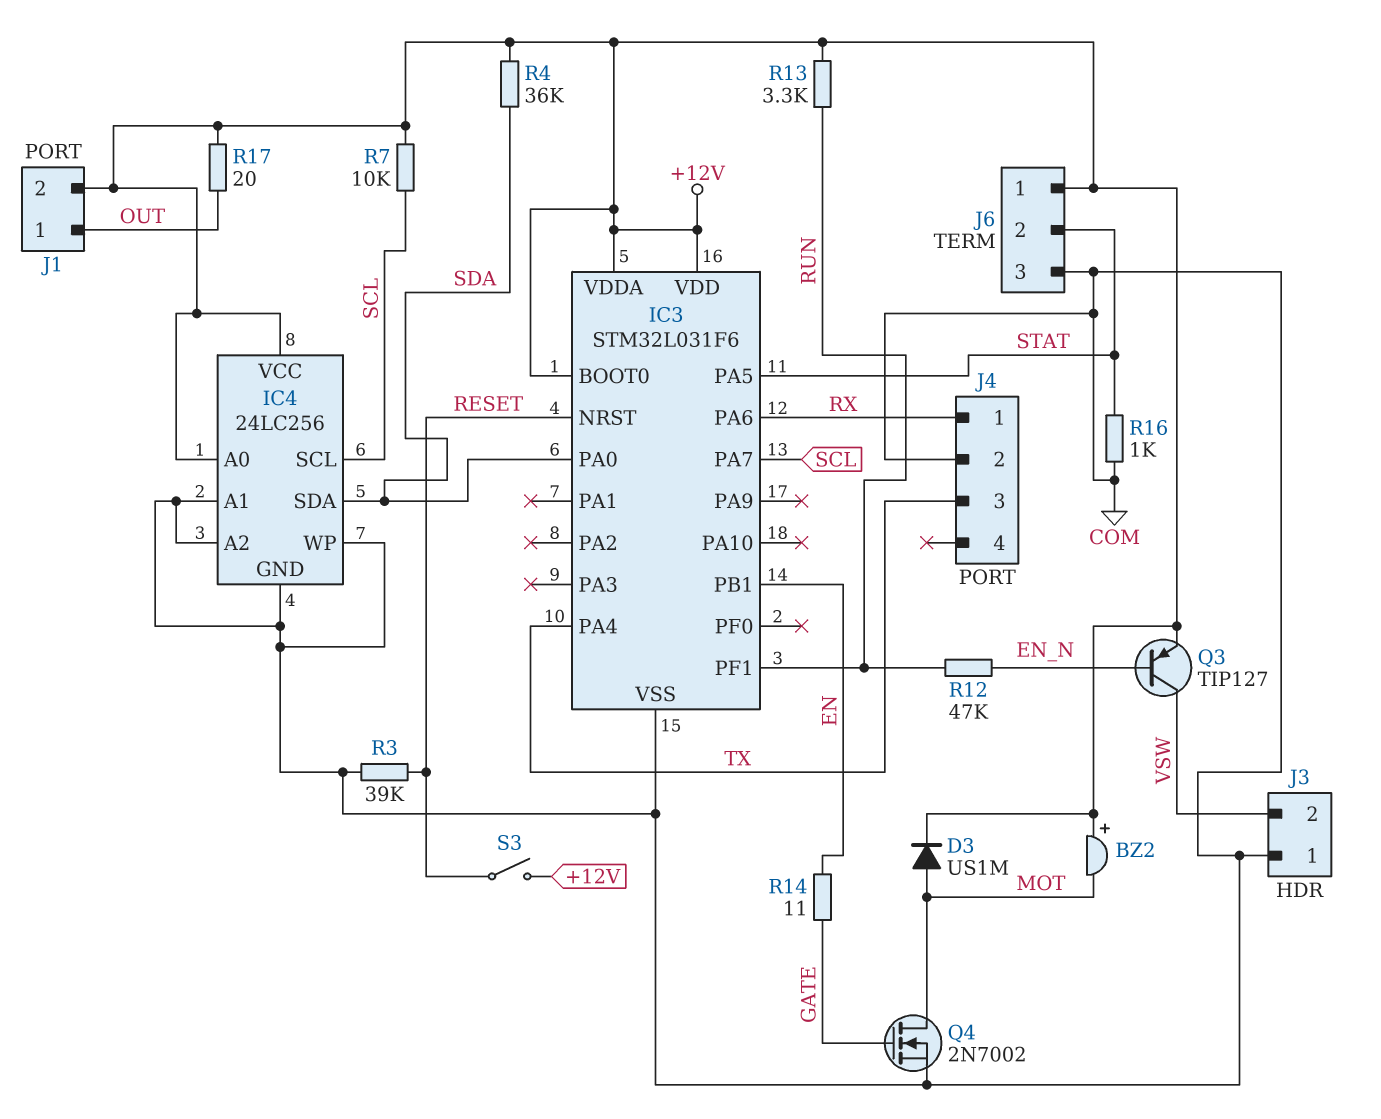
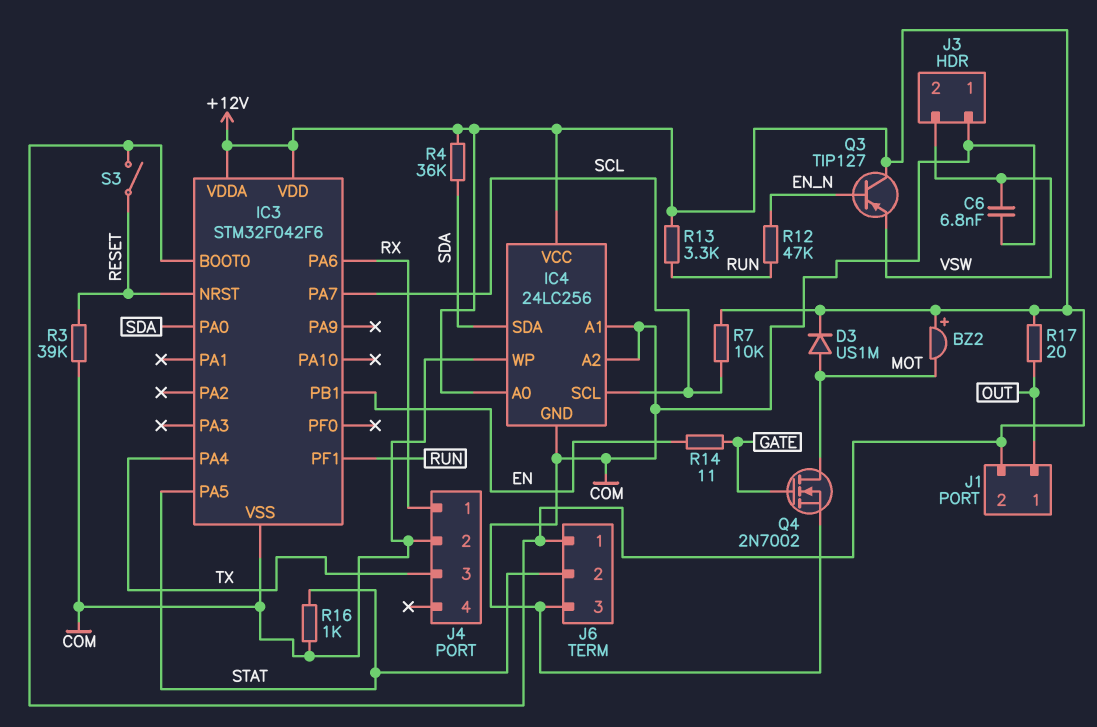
C6: none -> 6.8nF (COM, VSW)
IC3: STM32L031F6 -> STM32F042F6
Q3: PNP TIP127 (B EN_N, C VSW, E +12V) -> PNP TIP127 (B EN_N, C +12V, E VSW)

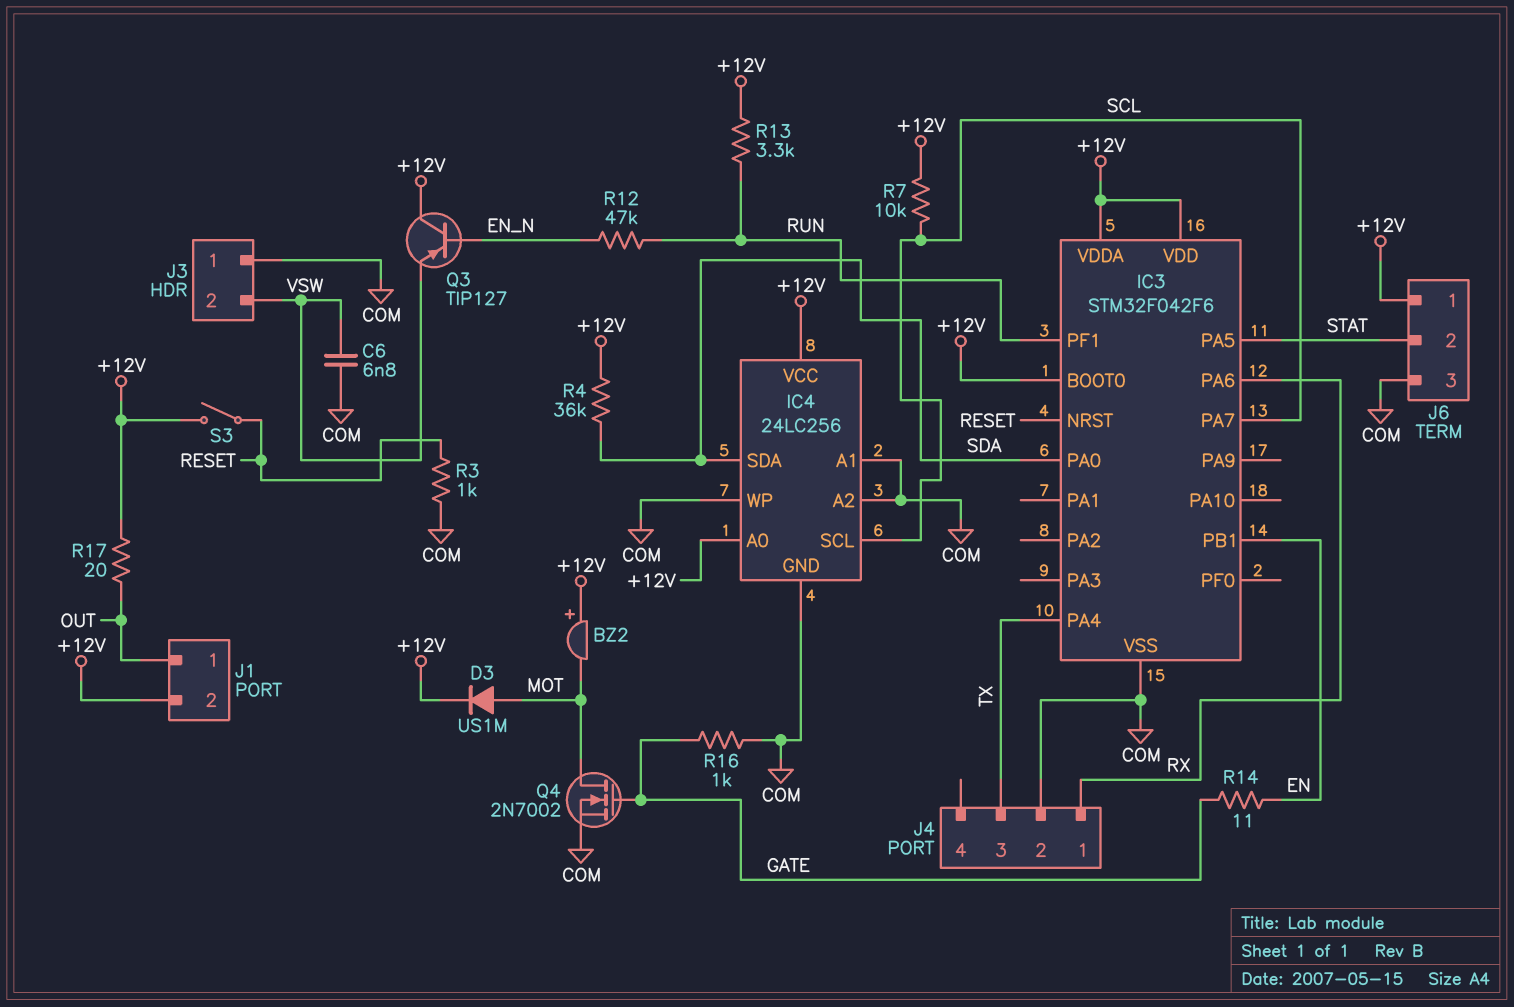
R3: 39k (COM, RESET) -> 1k (COM, RESET)
R16: 1k (COM, STAT) -> 1k (COM, GATE)

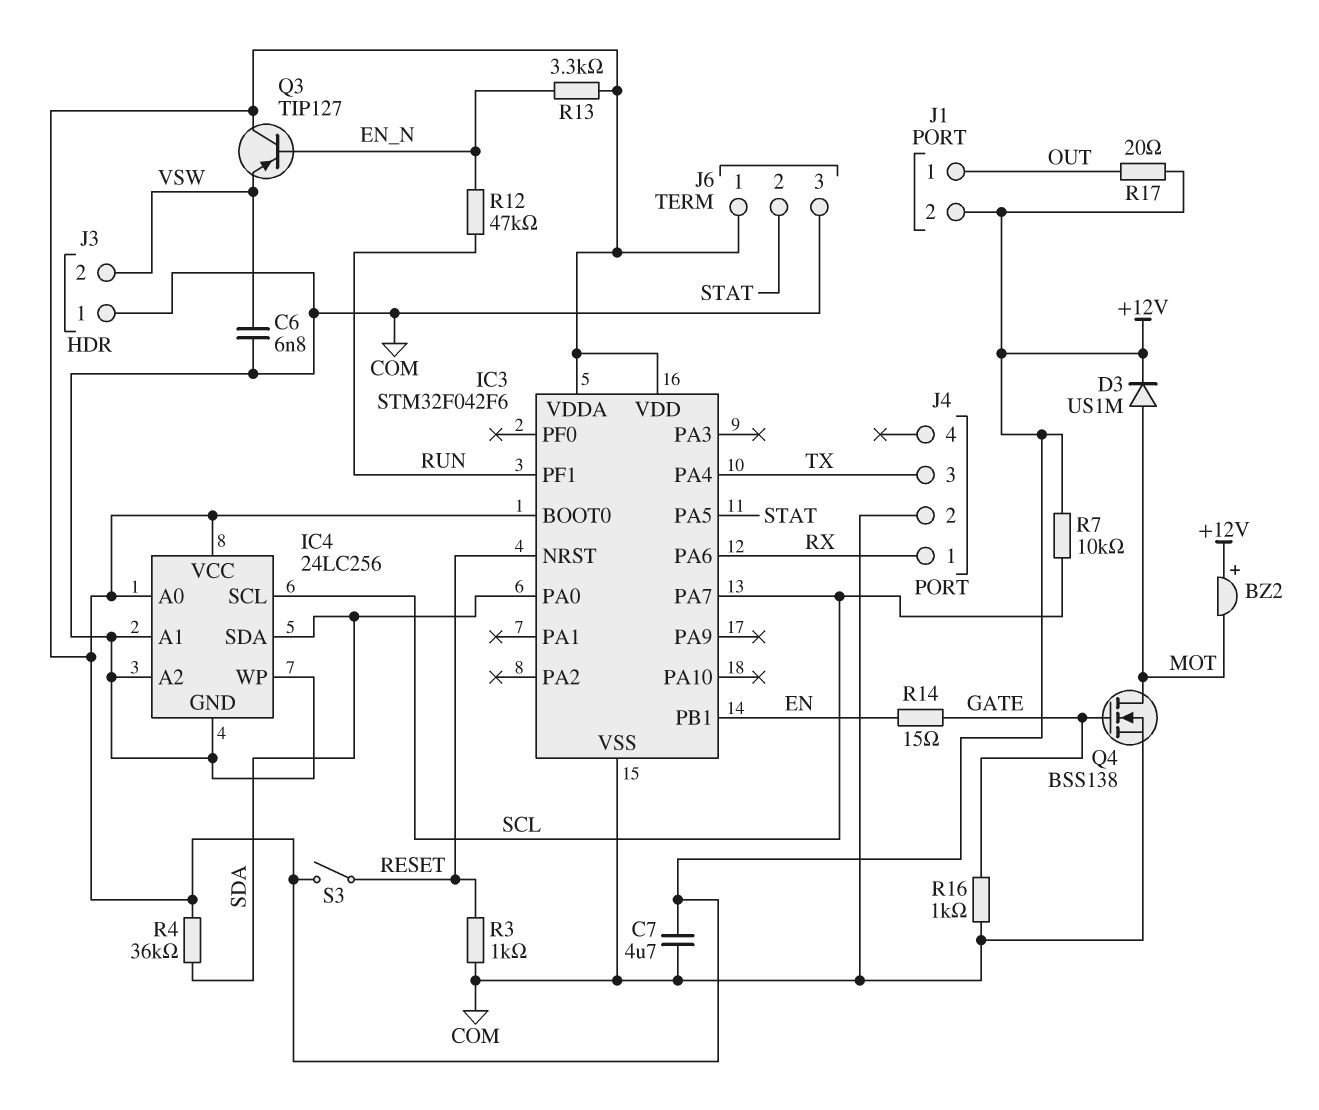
C7: none -> 4.7uF (+12V, COM)
Q4: NMOS 2N7002 (G GATE, D MOT, S COM) -> NMOS BSS138 (G GATE, D MOT, S COM)
R13: 3.3k (+12V, RUN) -> 3.3k (+12V, EN_N)
R14: 11 (EN, GATE) -> 15 (EN, GATE)

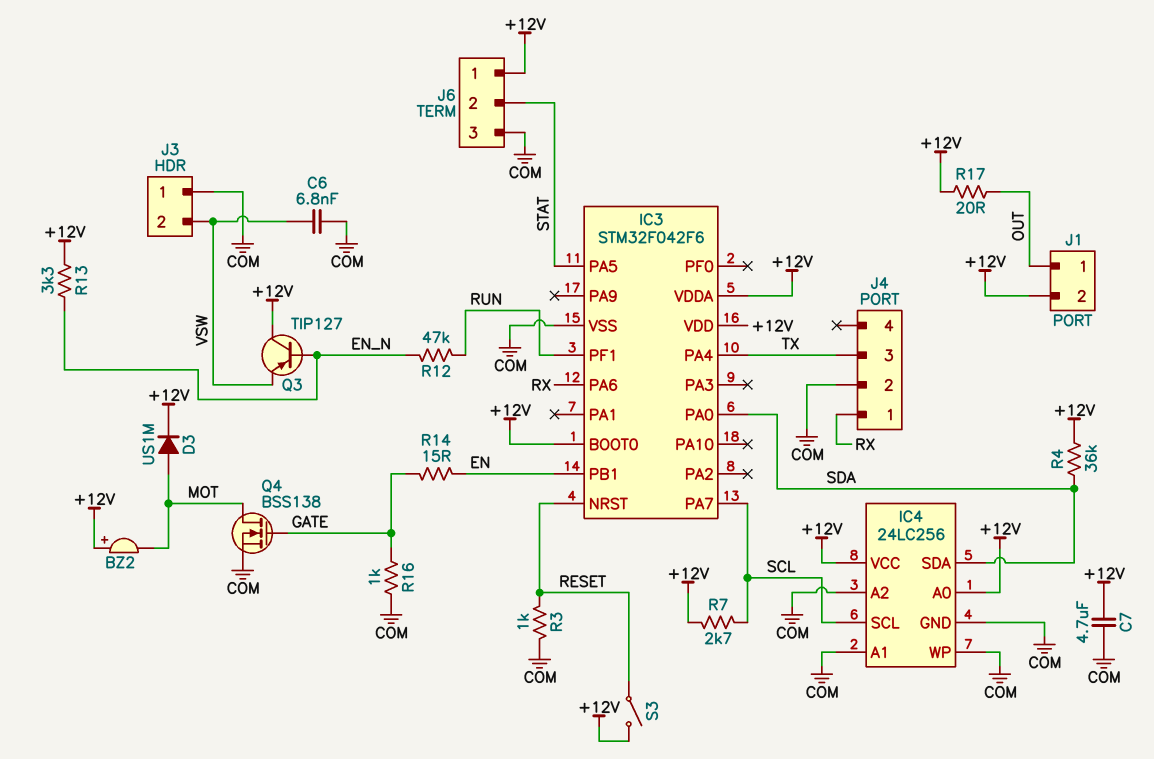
R7: 10k (+12V, SCL) -> 2.7k (+12V, SCL)

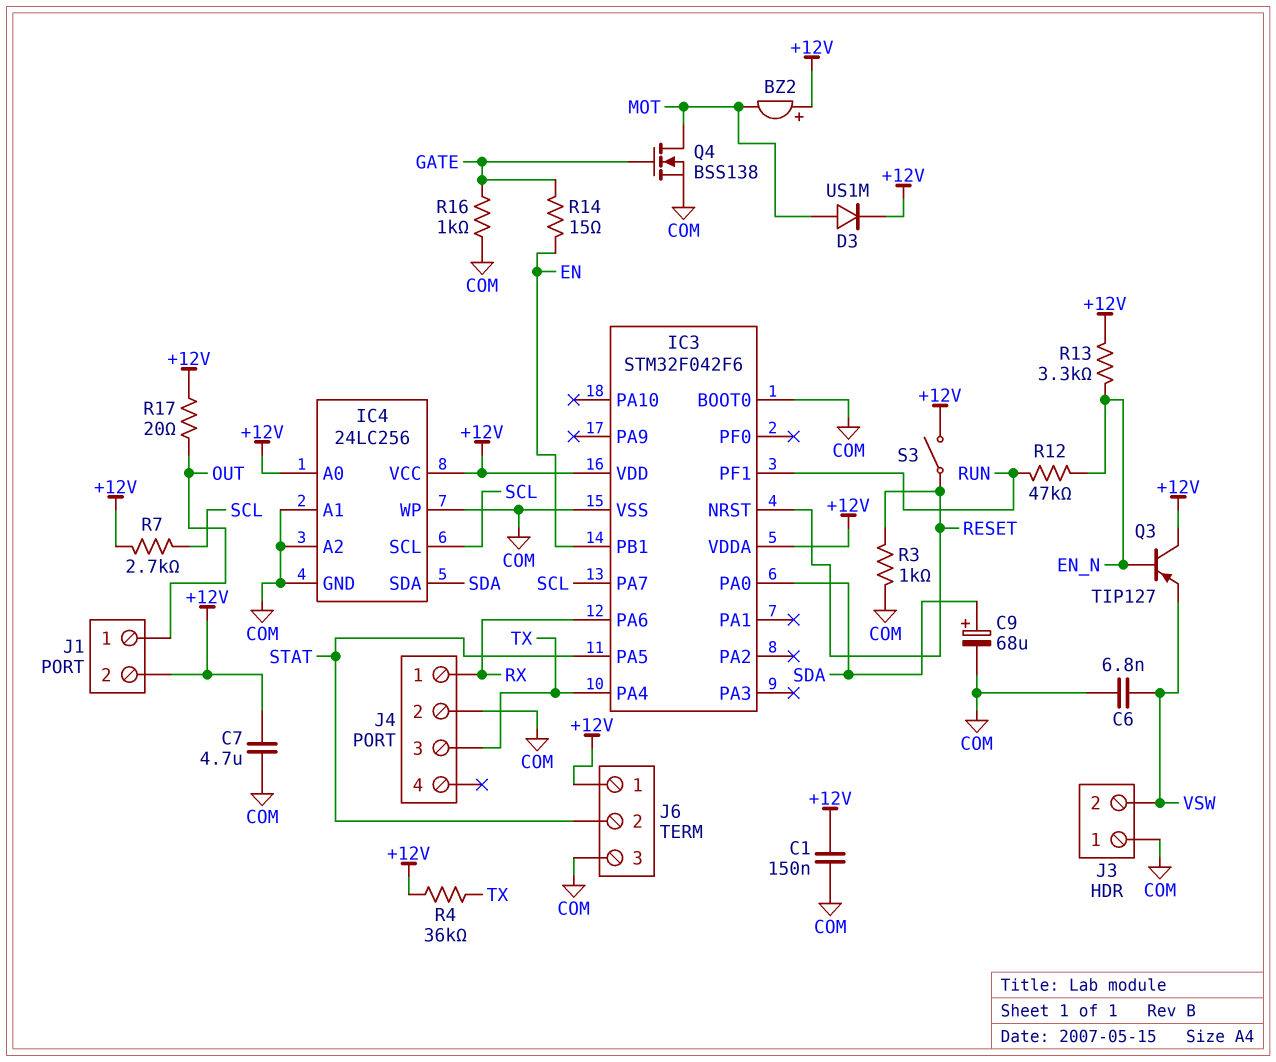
C1: none -> 150nF (+12V, COM)
C9: none -> 68uF (plus SDA, minus COM)
IC3 pin BOOT0: +12V -> COM
R4: 36k (+12V, SDA) -> 36k (+12V, TX)

